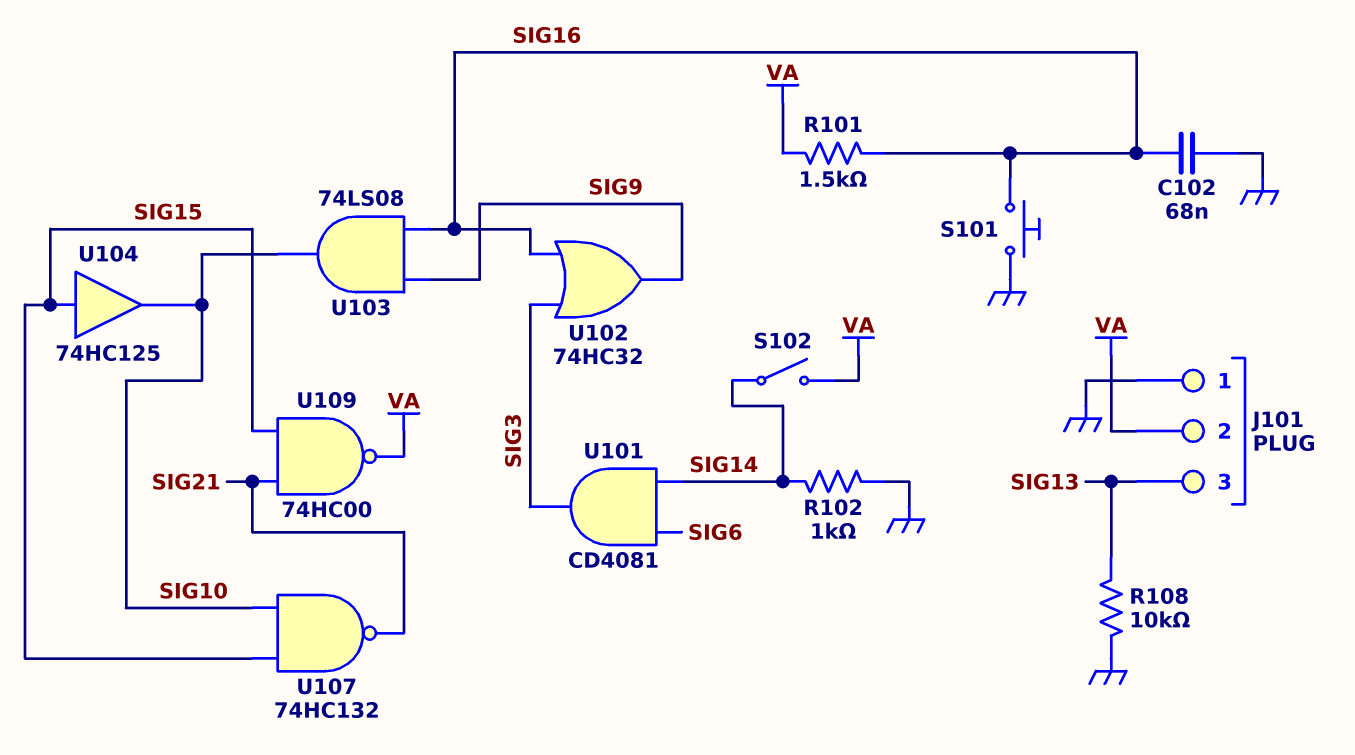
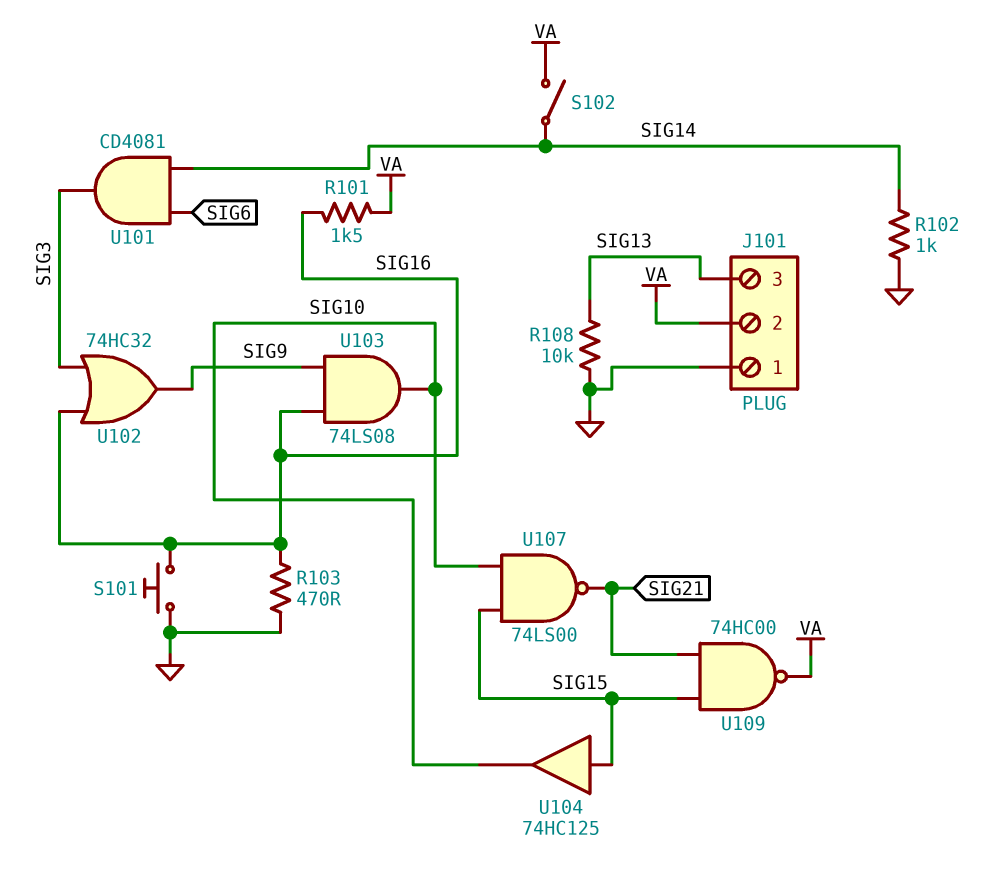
C102: 68nF (GND, SIG16) -> none
R103: none -> 470 (GND, SIG16)
U107: NAND 74HC132 (in SIG10, in SIG15, out SIG21) -> NAND 74LS00 (in SIG10, in SIG15, out SIG21)

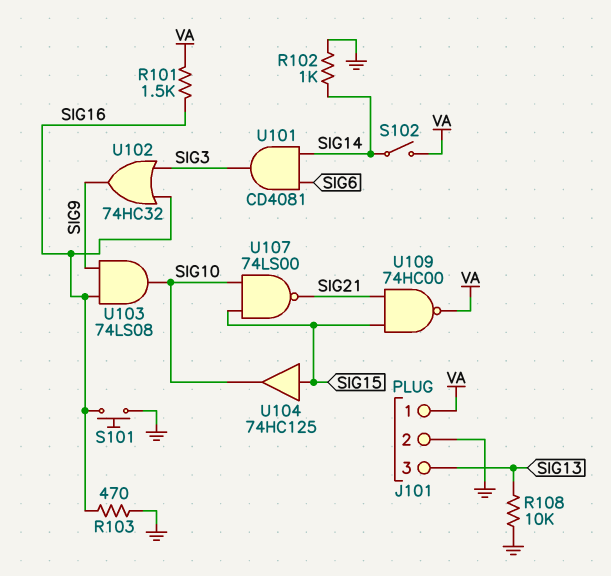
J101 pin 1: GND -> VA
J101 pin 2: VA -> GND

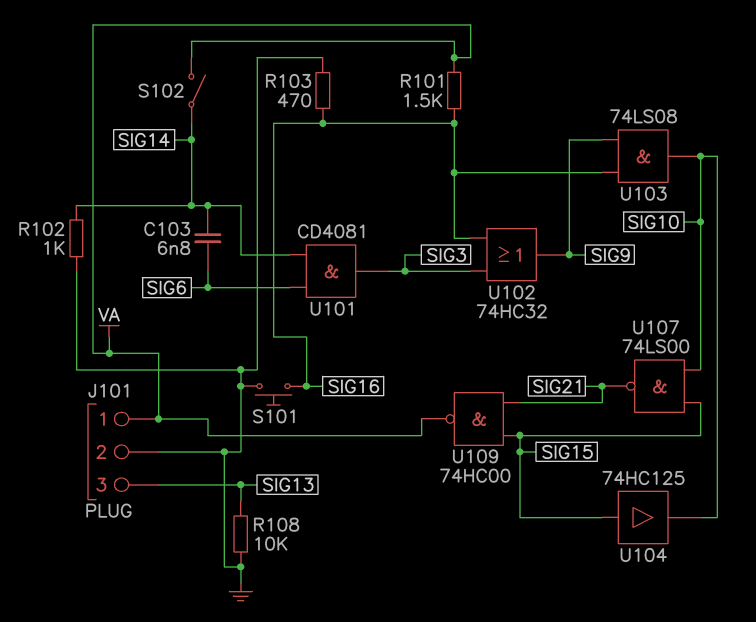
C103: none -> 6.8nF (SIG6, SIG14)

